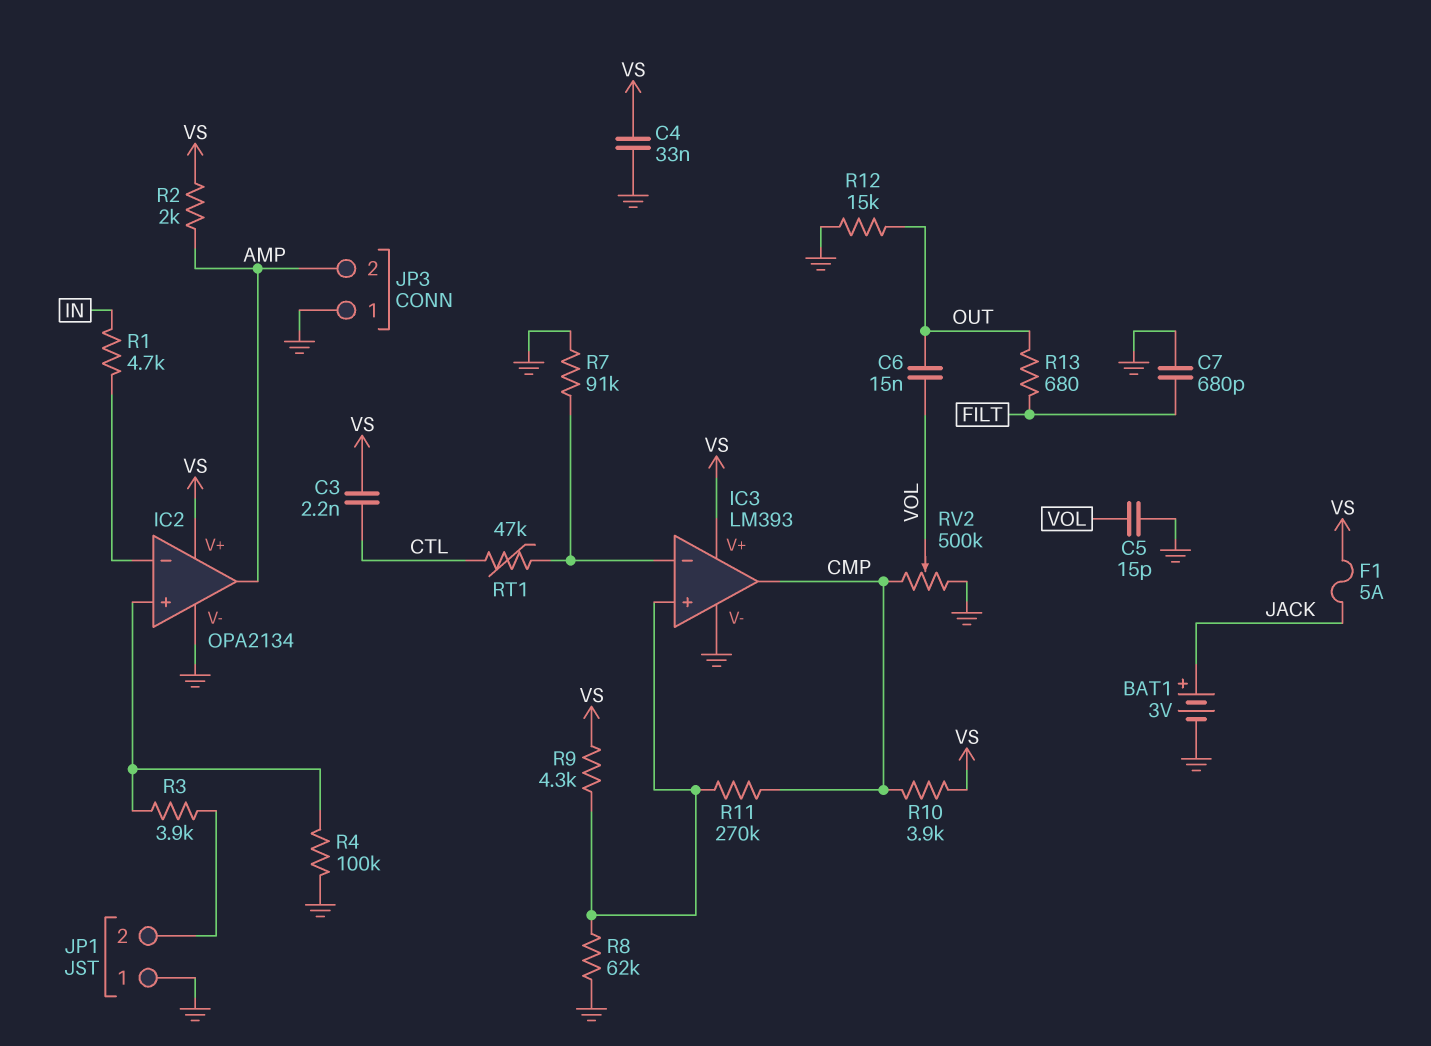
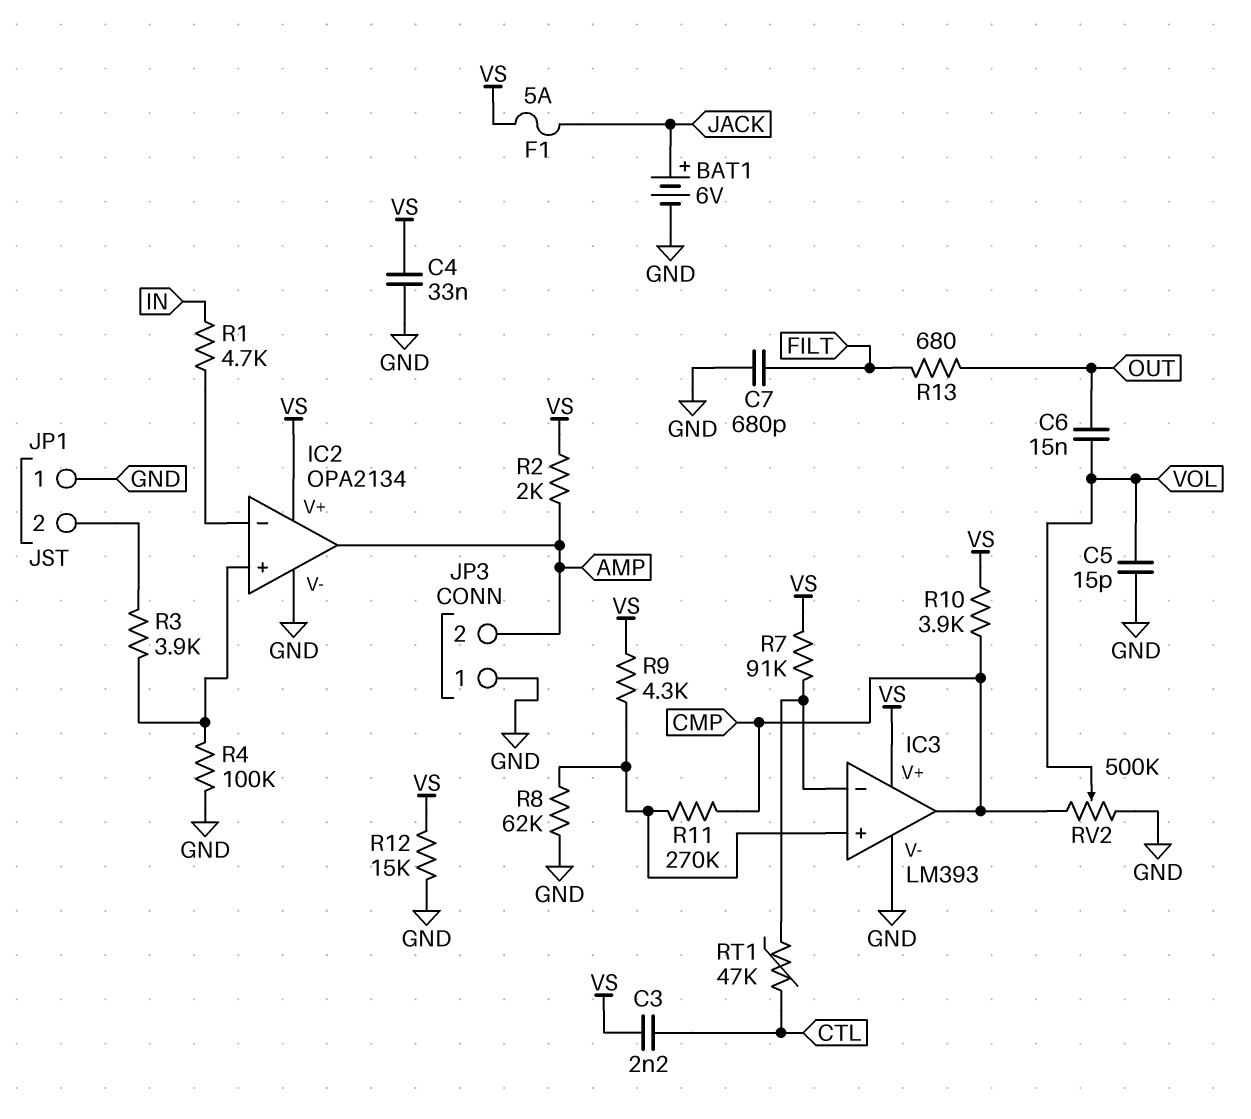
BAT1: 3V (plus JACK, minus GND) -> 6V (plus JACK, minus GND)
R7: 91k (GND, IC3/in-) -> 91k (IC3/in-, VS)
R12: 15k (GND, OUT) -> 15k (GND, VS)

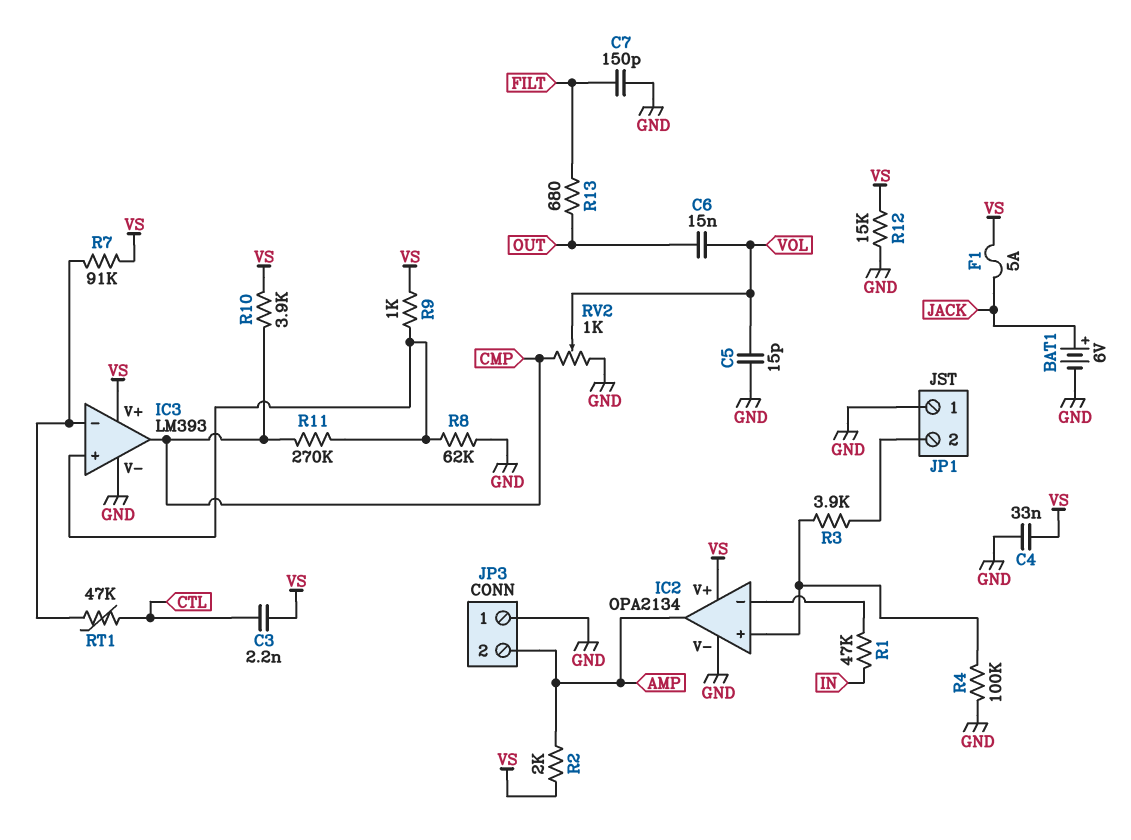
C7: 680pF (FILT, GND) -> 150pF (FILT, GND)
R1: 4.7k (IC2/in-, IN) -> 47k (IC2/in-, IN)
R9: 4.3k (IC3/in+, VS) -> 1k (IC3/in+, VS)
RV2: 500k (CMP, GND, wiper VOL) -> 1k (CMP, GND, wiper VOL)

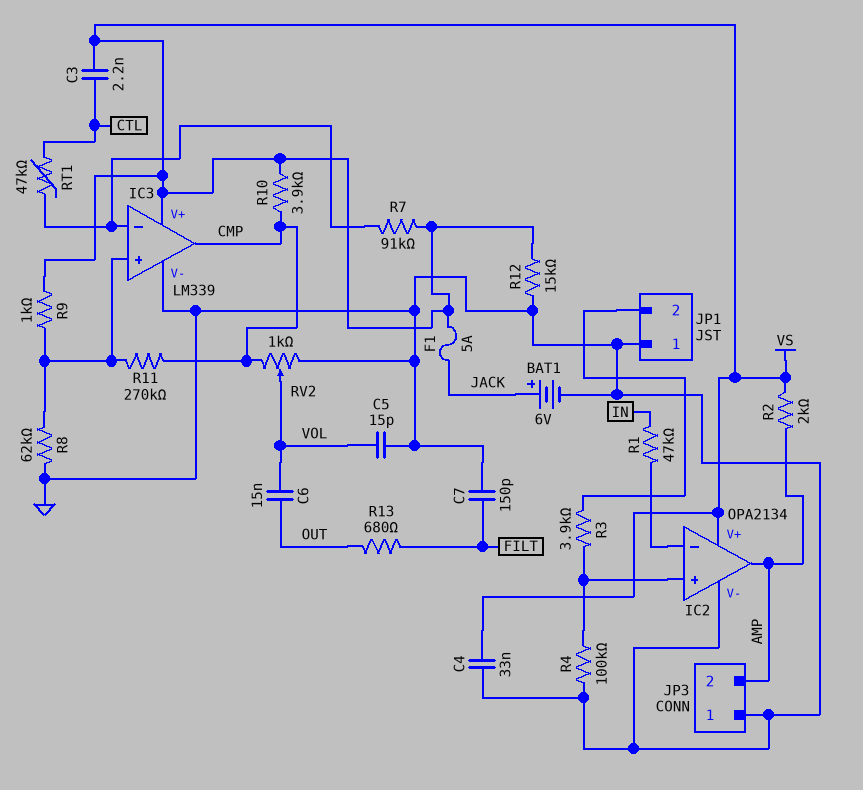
IC3: LM393 -> LM339

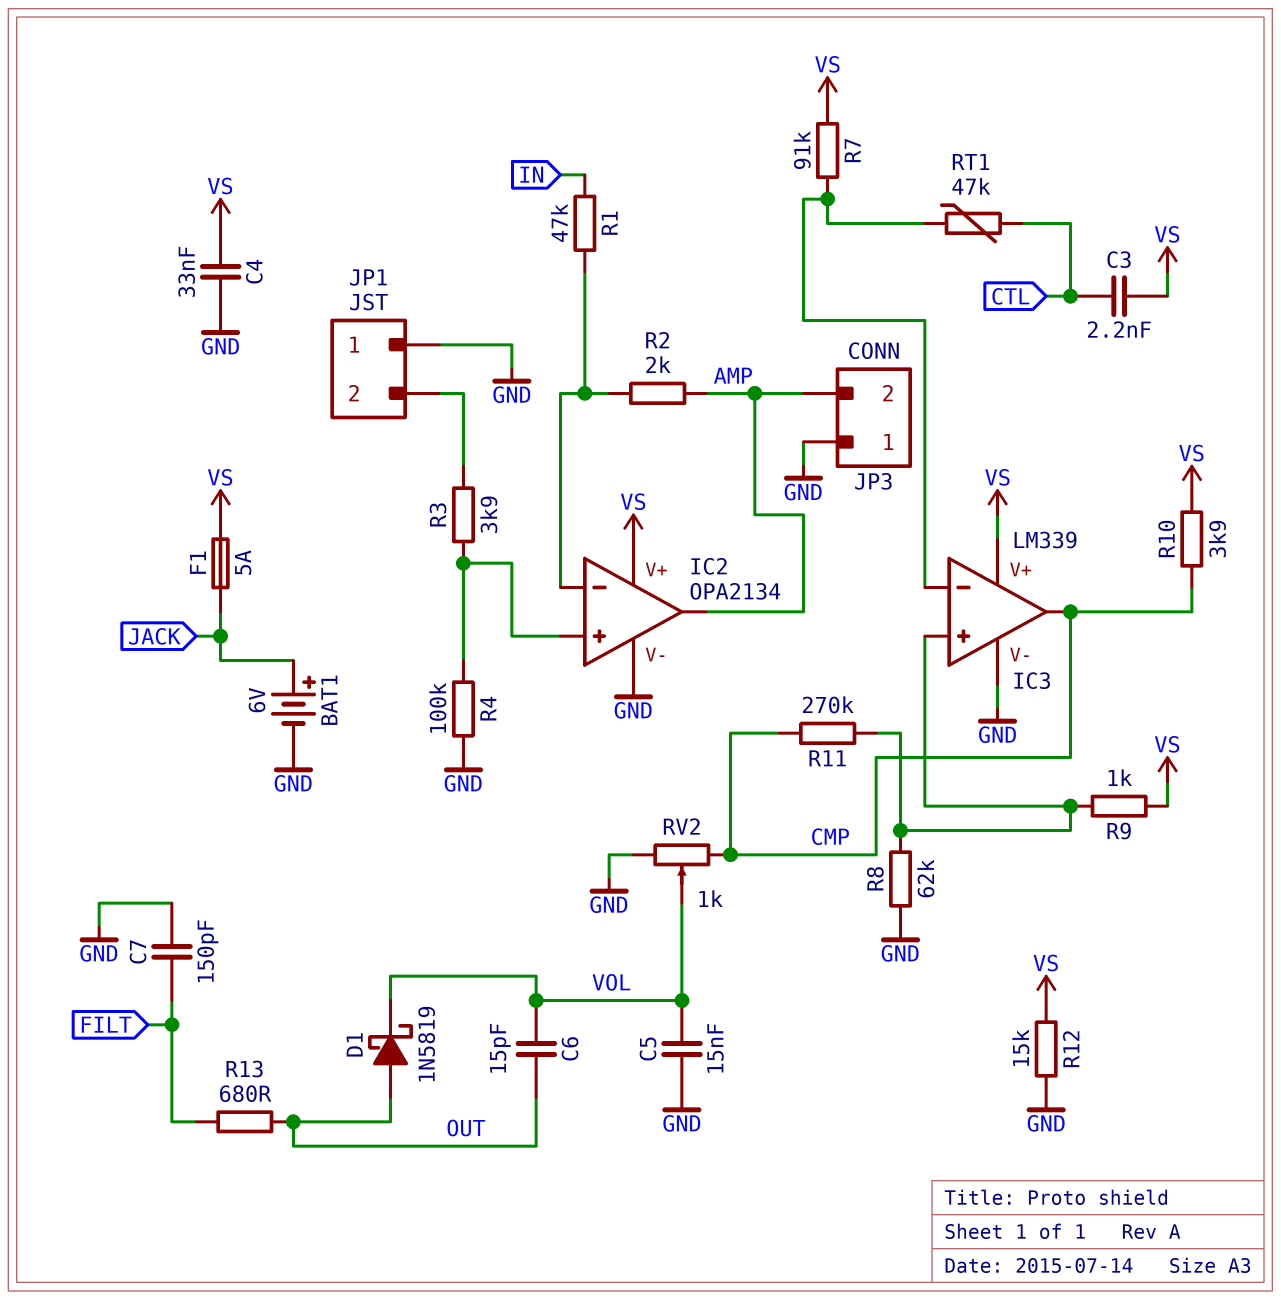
C5: 15pF (GND, VOL) -> 15nF (GND, VOL)
C6: 15nF (OUT, VOL) -> 15pF (OUT, VOL)
D1: none -> schottky 1N5819 (A OUT, K VOL)
R2: 2k (AMP, VS) -> 2k (AMP, IC2/in-)

